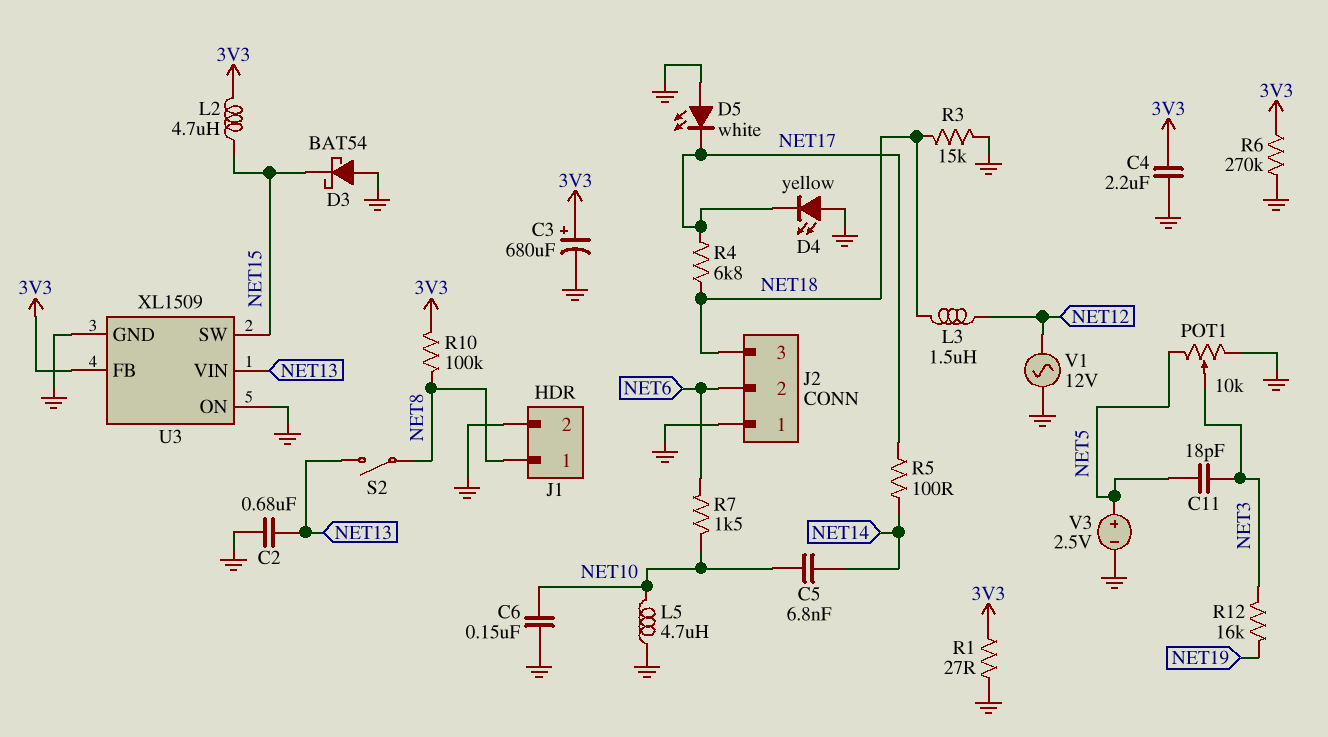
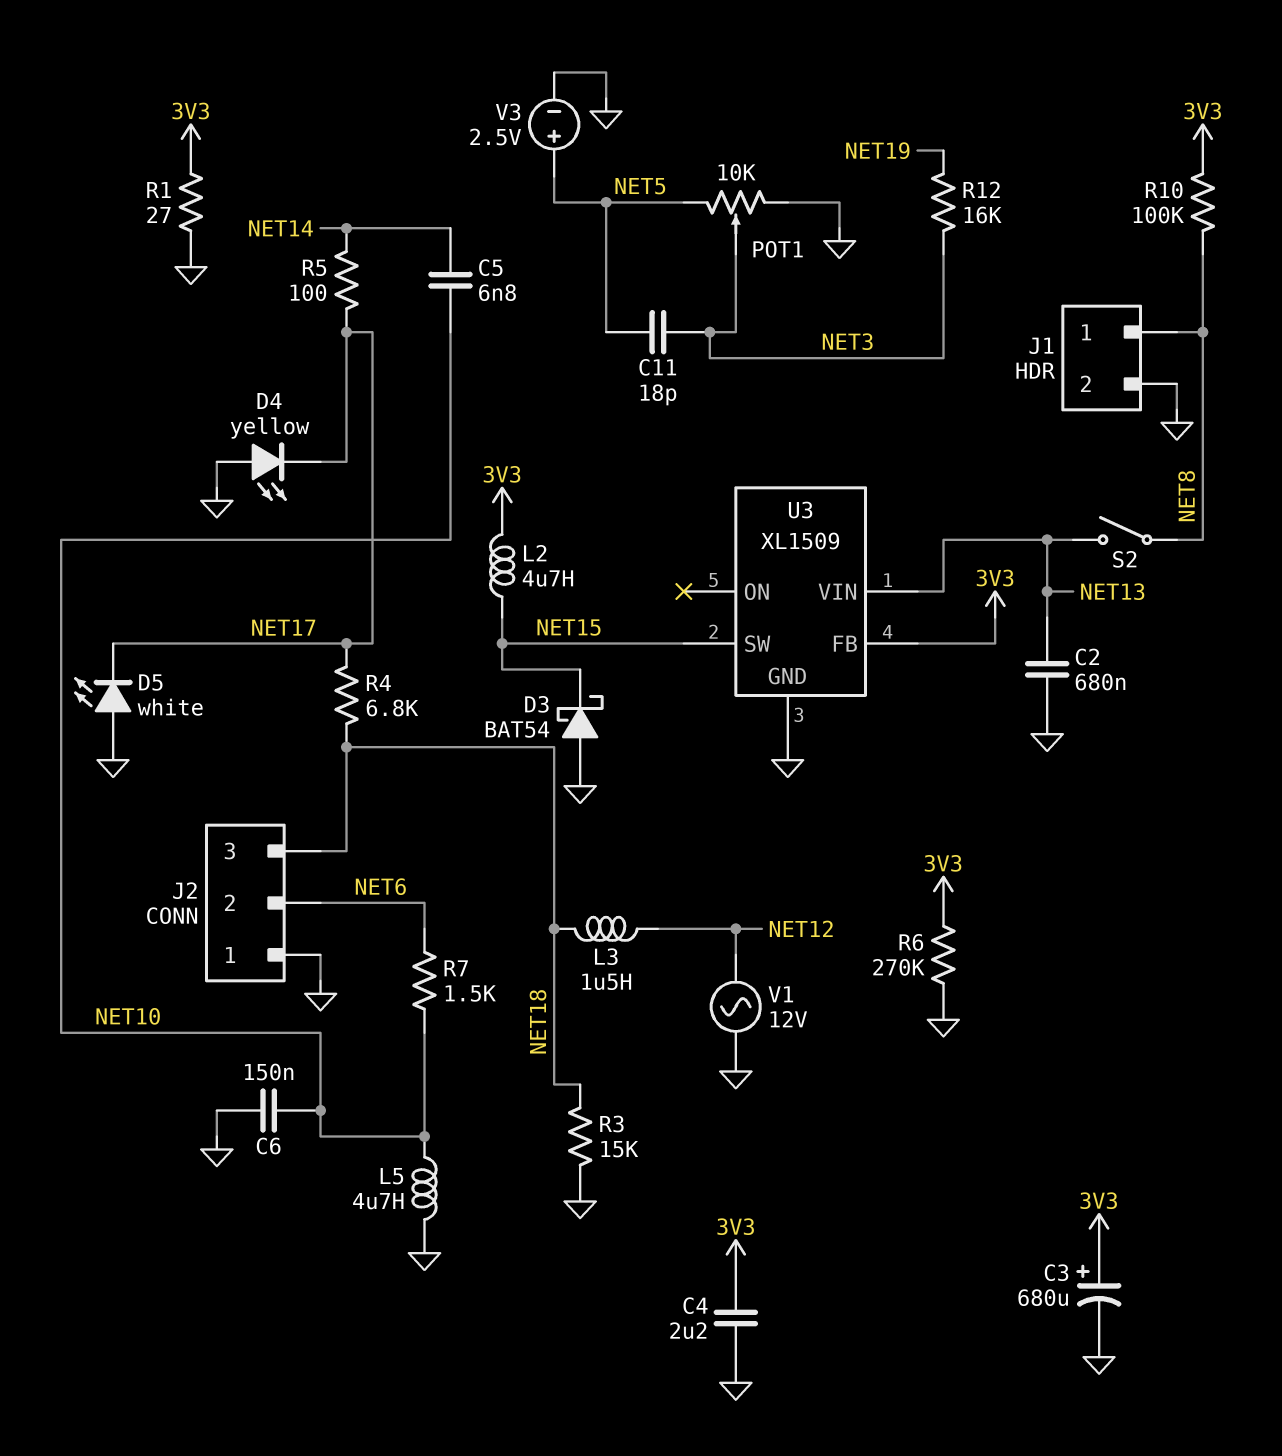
U3 pin ON: GND -> none

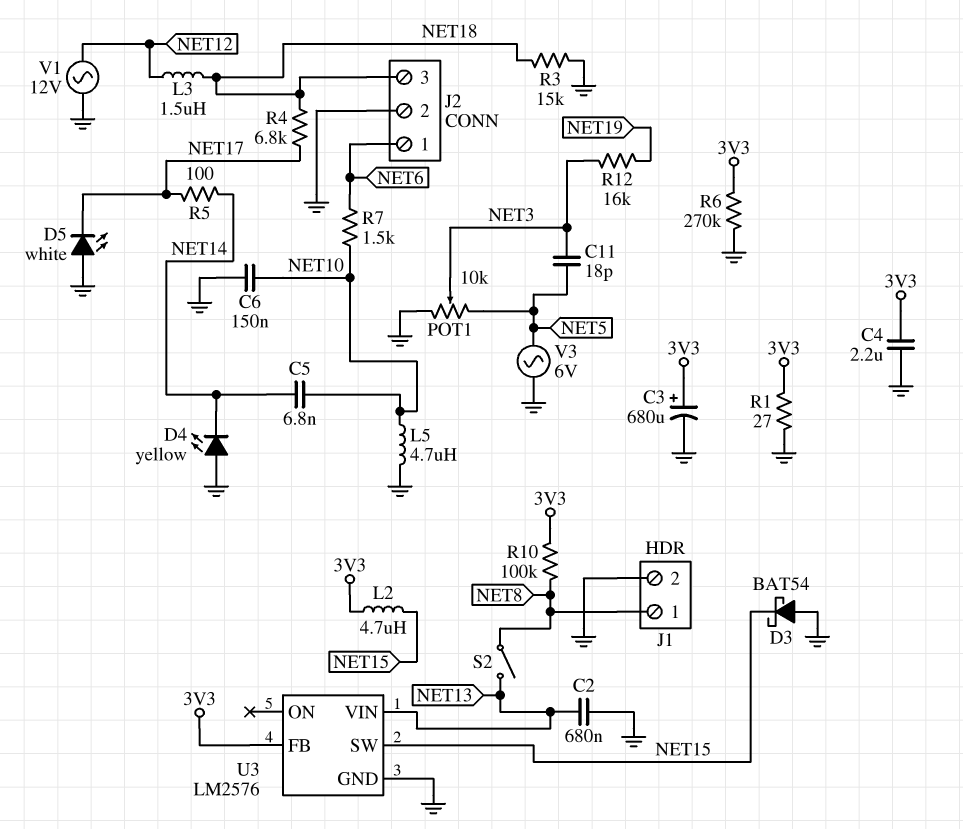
D4: LED yellow (A GND, K NET17) -> LED yellow (A GND, K NET14)
J2 pin 1: GND -> NET6
J2 pin 2: NET6 -> GND
U3: XL1509 -> LM2576
V3: 2.5V (plus NET5, minus GND) -> AC 6V (GND, NET5)

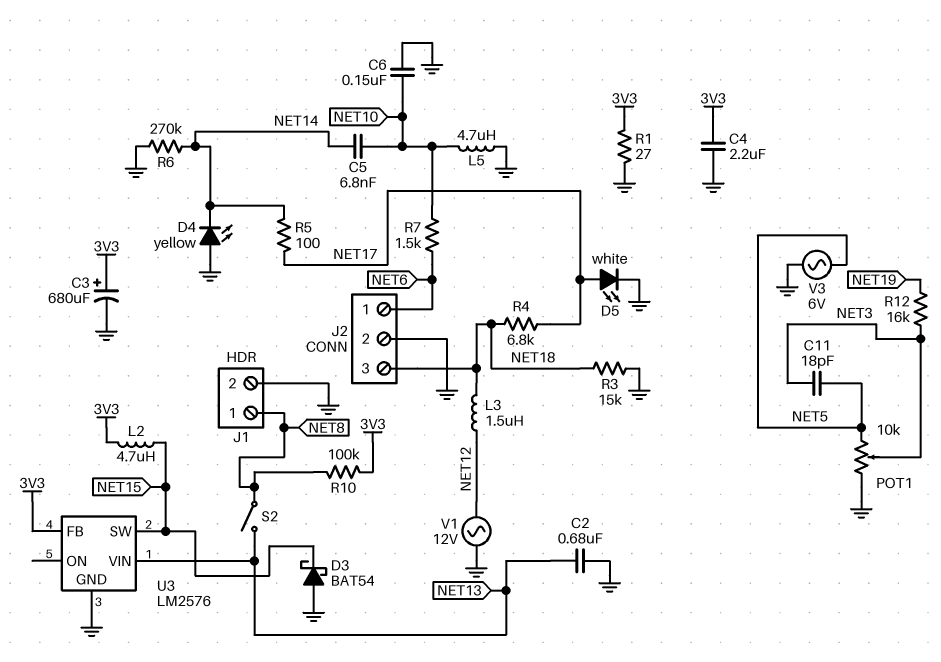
D5: LED white (A GND, K NET17) -> LED white (A NET17, K GND)
R6: 270k (3V3, GND) -> 270k (GND, NET14)

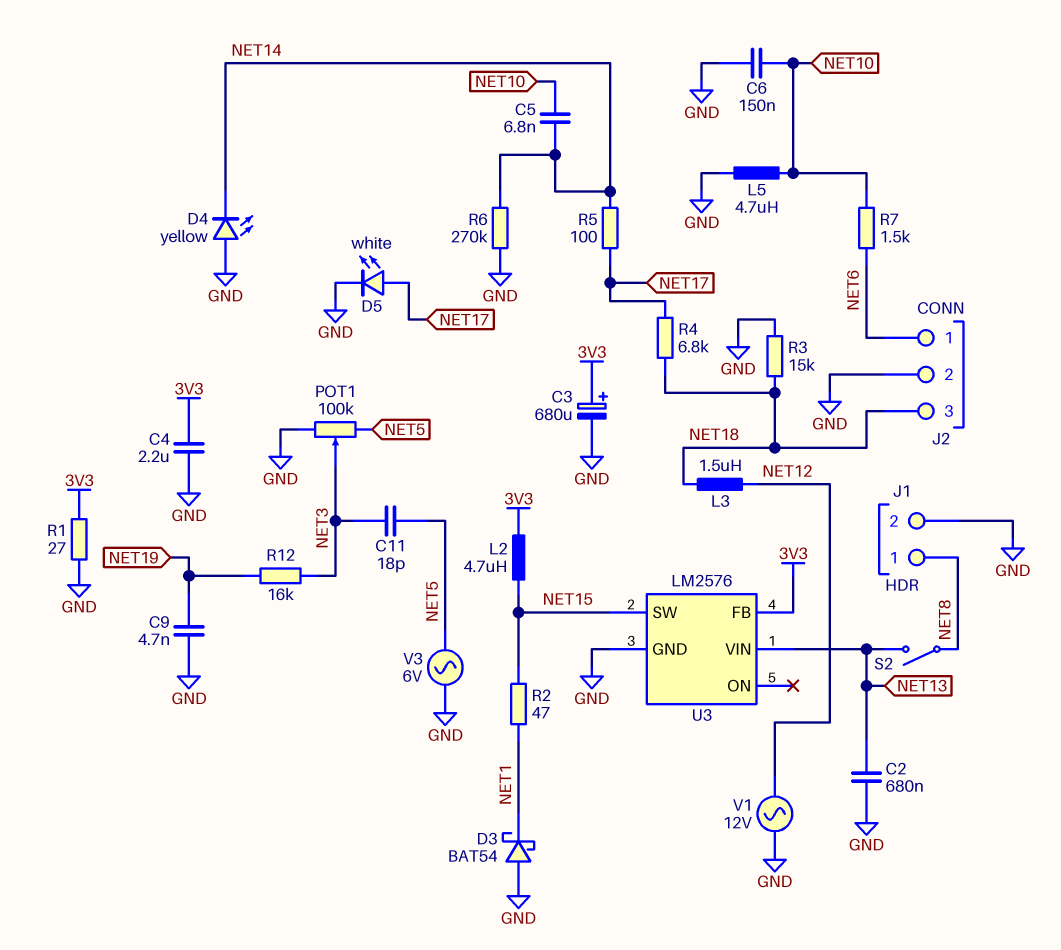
C9: none -> 4.7nF (GND, NET19)
D3: schottky BAT54 (A GND, K NET15) -> schottky BAT54 (A GND, K NET1)
POT1: 10k (GND, NET5, wiper NET3) -> 100k (GND, NET5, wiper NET3)
R2: none -> 47 (NET1, NET15)
R10: 100k (3V3, NET8) -> none

